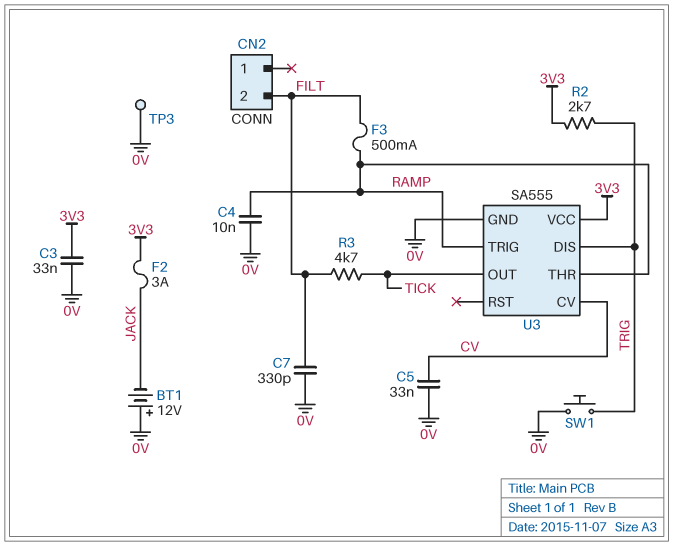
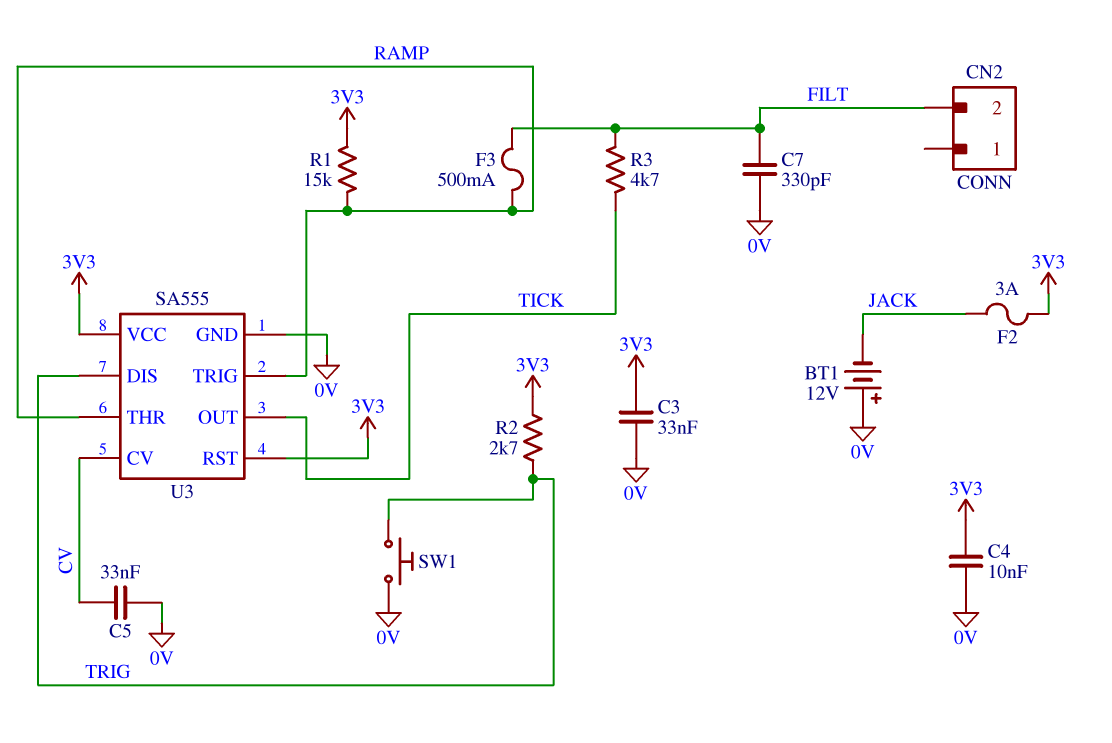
C4: 10nF (0V, RAMP) -> 10nF (0V, 3V3)
R1: none -> 15k (3V3, RAMP)
TP3: test point (0V) -> none
U3 pin RST: none -> 3V3

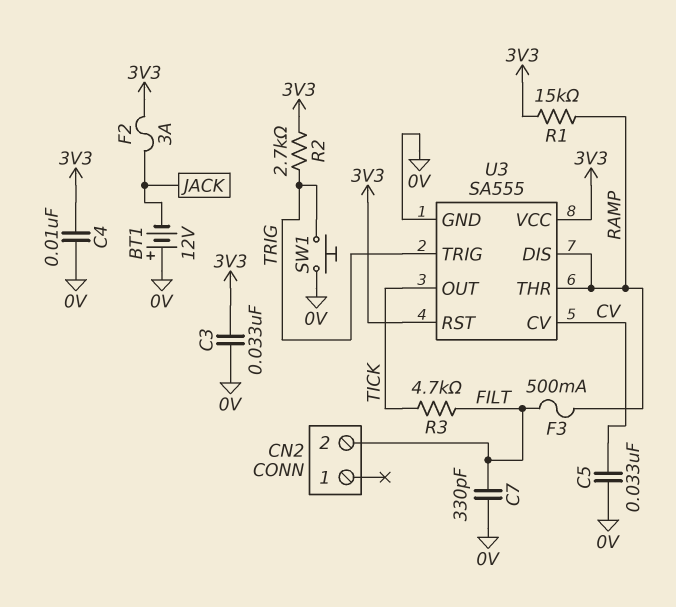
U3 pin DIS: TRIG -> RAMP
U3 pin TRIG: RAMP -> TRIG

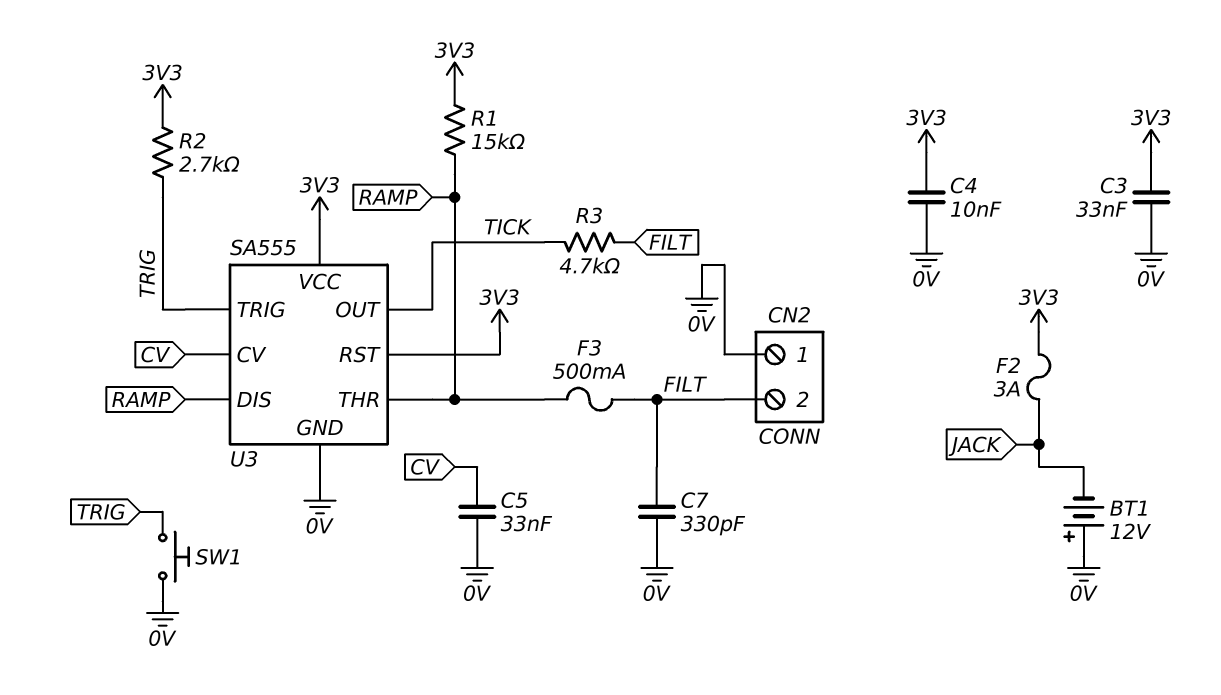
CN2 pin 1: none -> 0V

